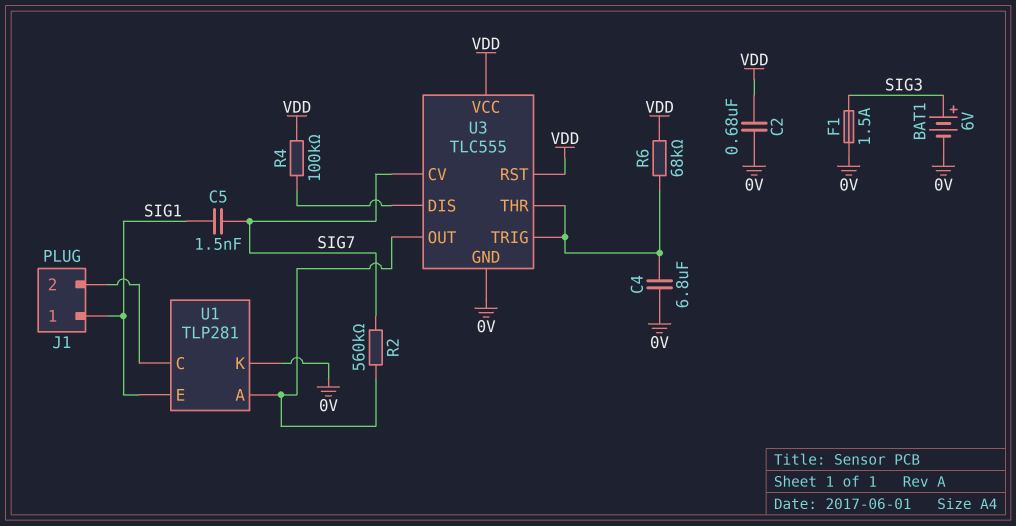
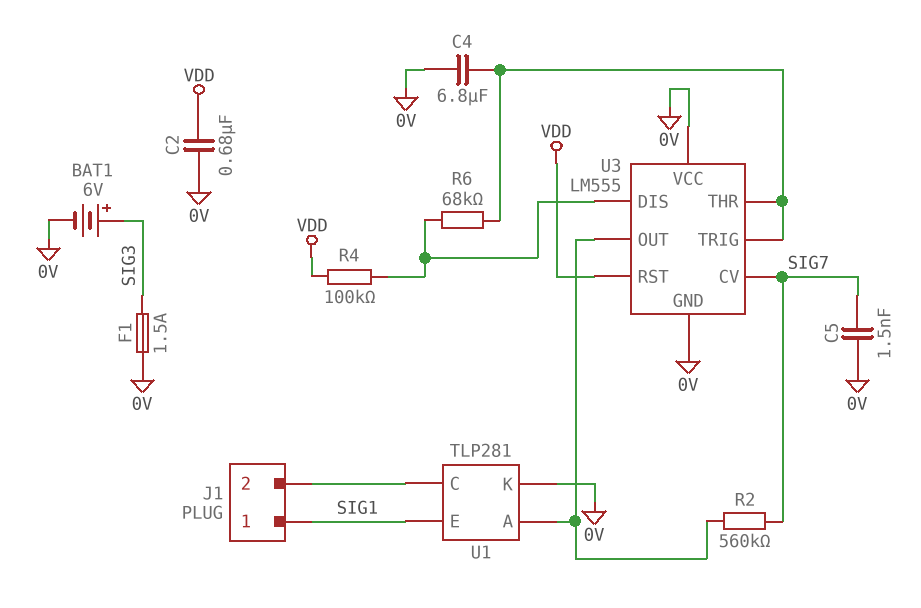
C5: 1.5nF (SIG1, SIG7) -> 1.5nF (0V, SIG7)
R6: 68k (U3/THR, VDD) -> 68k (U3/DIS, U3/THR)
U3: TLC555 -> LM555
U3 pin VCC: VDD -> 0V

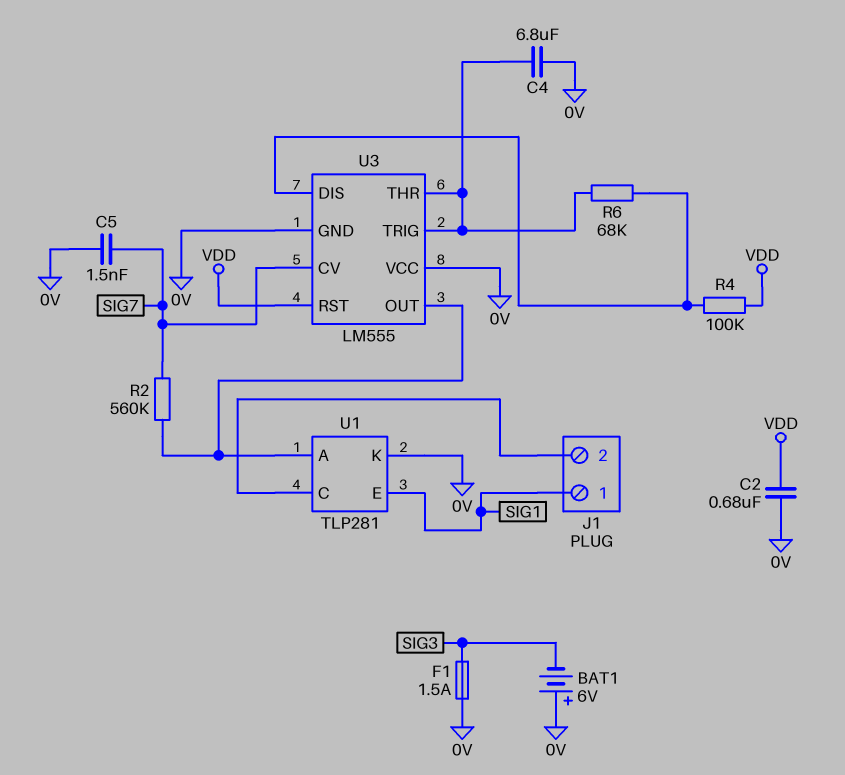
BAT1: 6V (plus SIG3, minus 0V) -> 6V (plus 0V, minus SIG3)

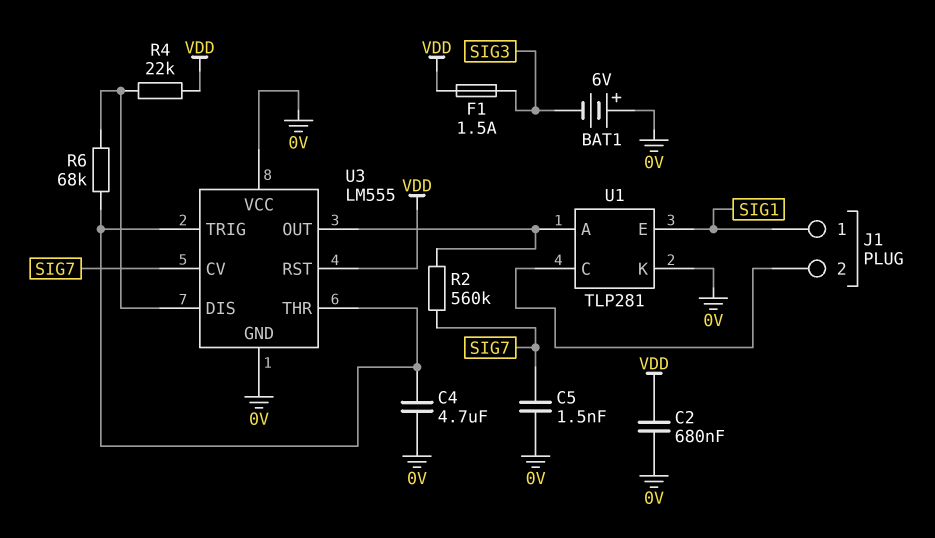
C4: 6.8uF (0V, U3/THR) -> 4.7uF (0V, U3/THR)
F1: 1.5A (0V, SIG3) -> 1.5A (SIG3, VDD)
R4: 100k (U3/DIS, VDD) -> 22k (U3/DIS, VDD)

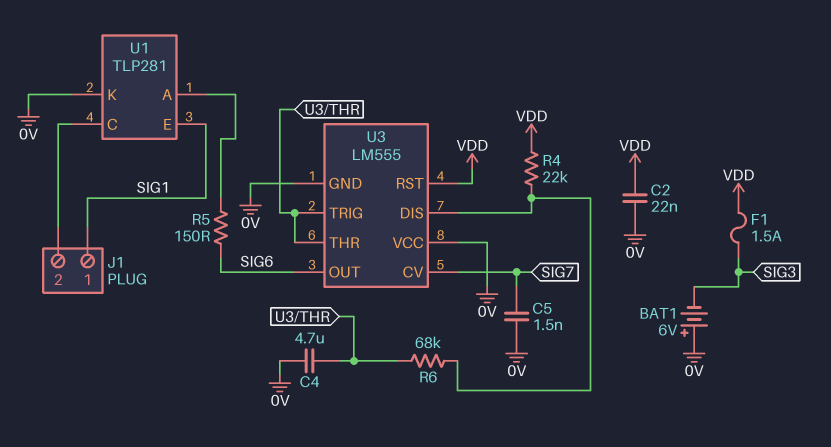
C2: 680nF (0V, VDD) -> 22nF (0V, VDD)
R2: 560k (SIG7, U1/A) -> none
R5: none -> 150 (SIG6, U1/A)
U3 pin OUT: U1/A -> SIG6

